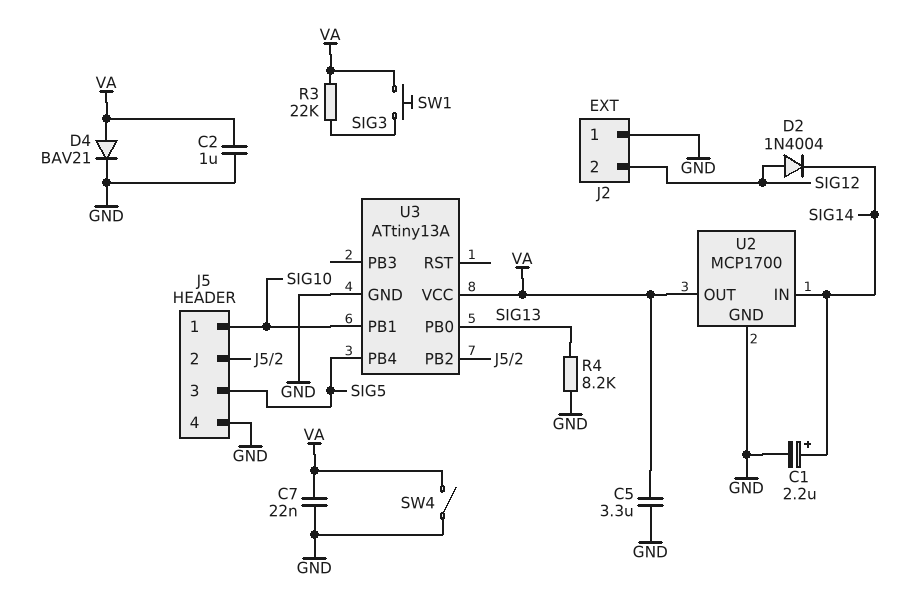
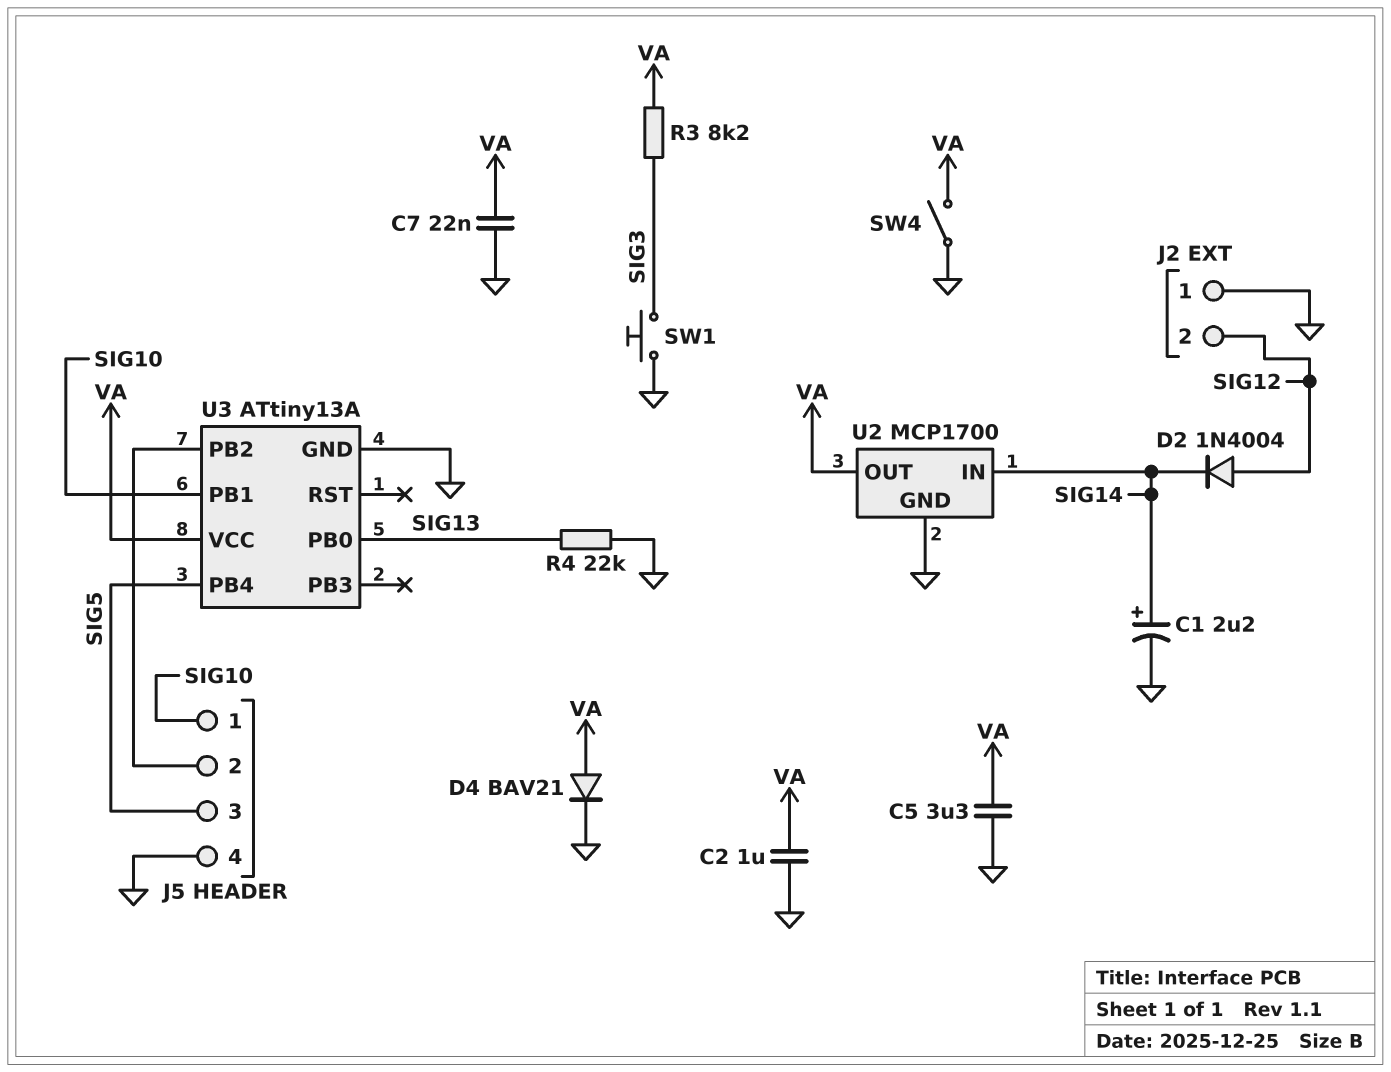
R3: 22k (SIG3, VA) -> 8.2k (SIG3, VA)
R4: 8.2k (GND, SIG13) -> 22k (GND, SIG13)
SW1: button (SIG3, VA) -> button (GND, SIG3)

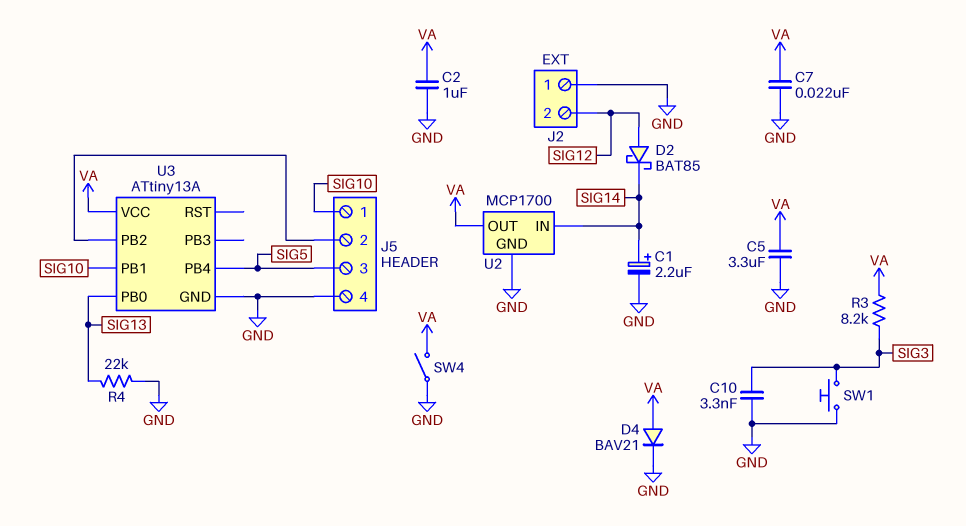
C10: none -> 3.3nF (GND, SIG3)
D2: diode 1N4004 (A SIG12, K SIG14) -> schottky BAT85 (A SIG12, K SIG14)

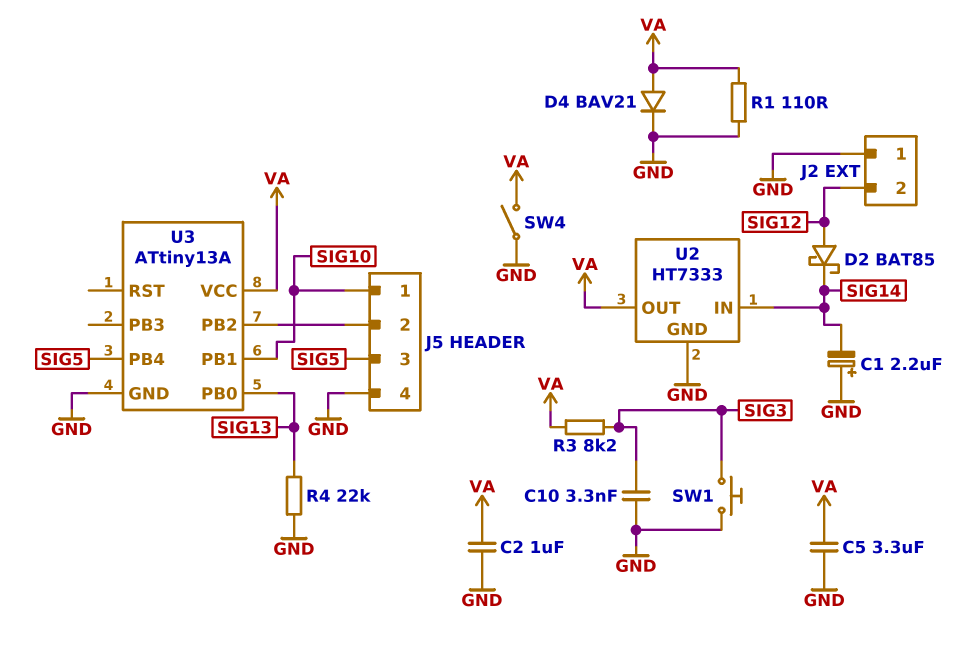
C1: 2.2uF (plus SIG14, minus GND) -> 2.2uF (plus GND, minus SIG14)
C7: 22nF (GND, VA) -> none
R1: none -> 110 (GND, VA)
U2: MCP1700 -> HT7333

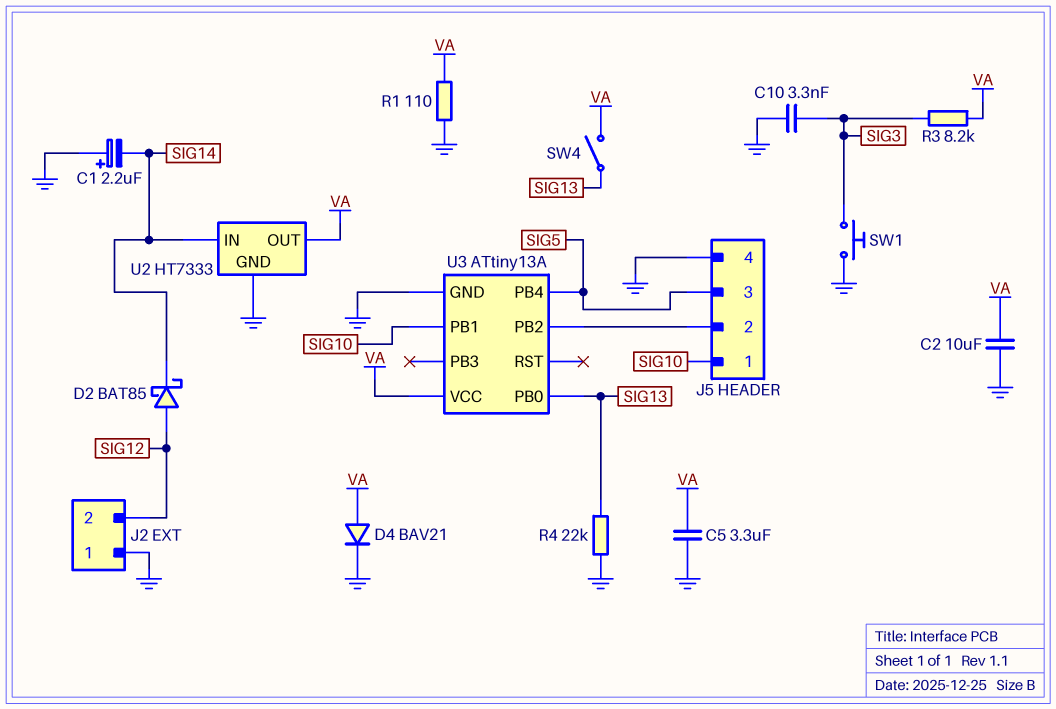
C2: 1uF (GND, VA) -> 10uF (GND, VA)
SW4: switch (GND, VA) -> switch (SIG13, VA)

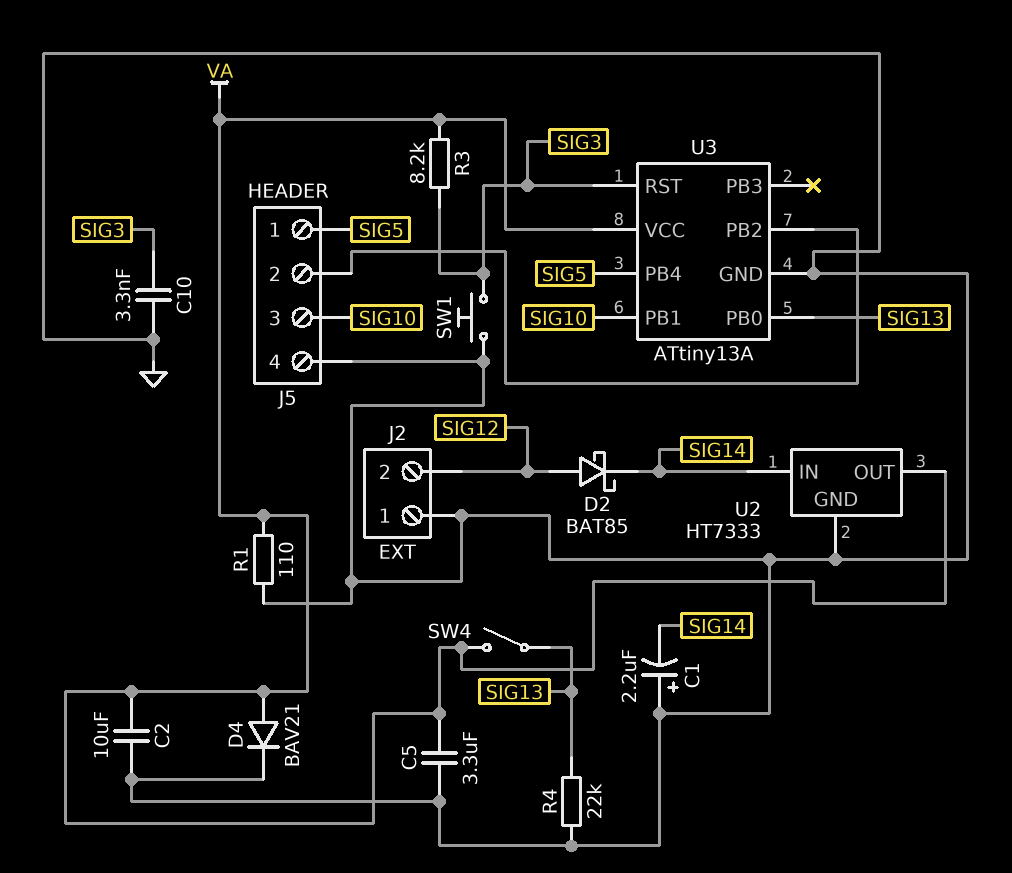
J5 pin 1: SIG10 -> SIG5
J5 pin 3: SIG5 -> SIG10
U3 pin RST: none -> SIG3

